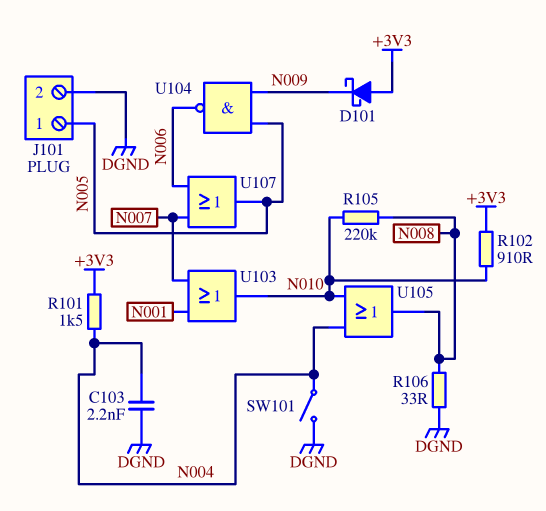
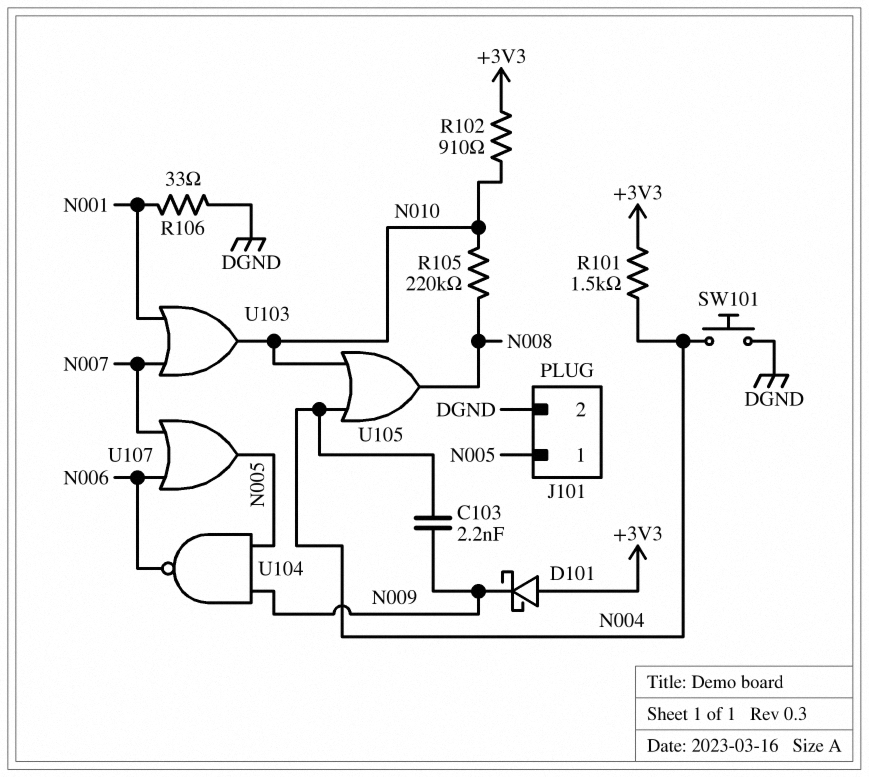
C103: 2.2nF (DGND, N004) -> 2.2nF (N004, N009)
R106: 33 (DGND, N008) -> 33 (DGND, N001)
SW101: switch (DGND, N004) -> button (DGND, N004)

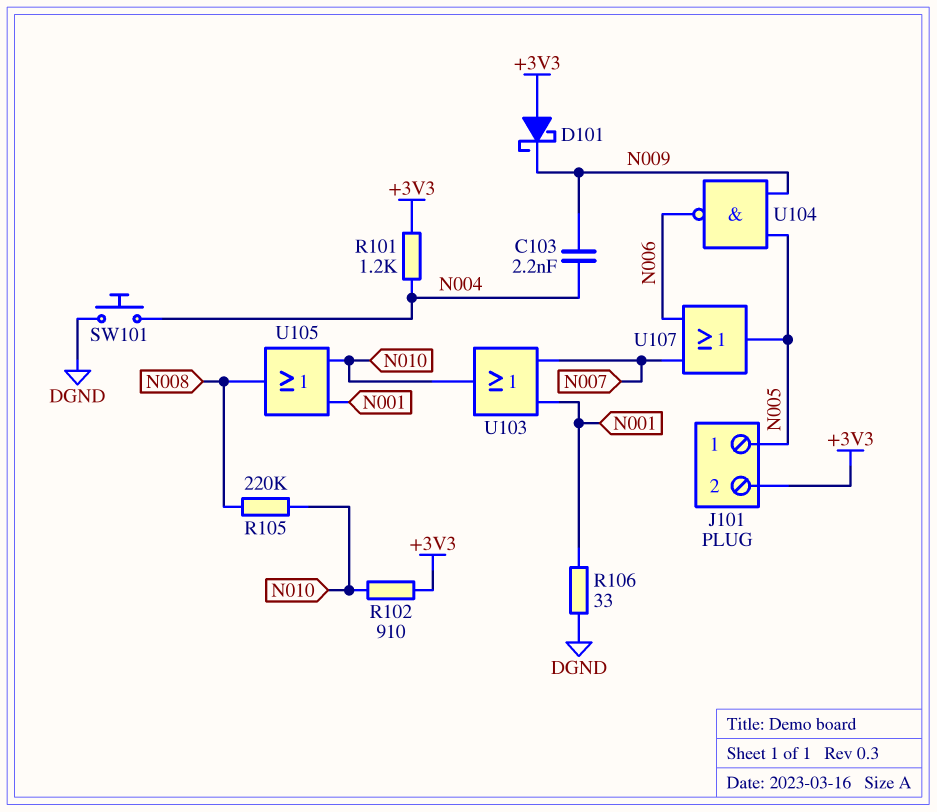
J101 pin 2: DGND -> +3V3
R101: 1.5k (+3V3, N004) -> 1.2k (+3V3, N004)
U105: OR (in N004, in N010, out N008) -> OR (in N001, in N010, out N008)

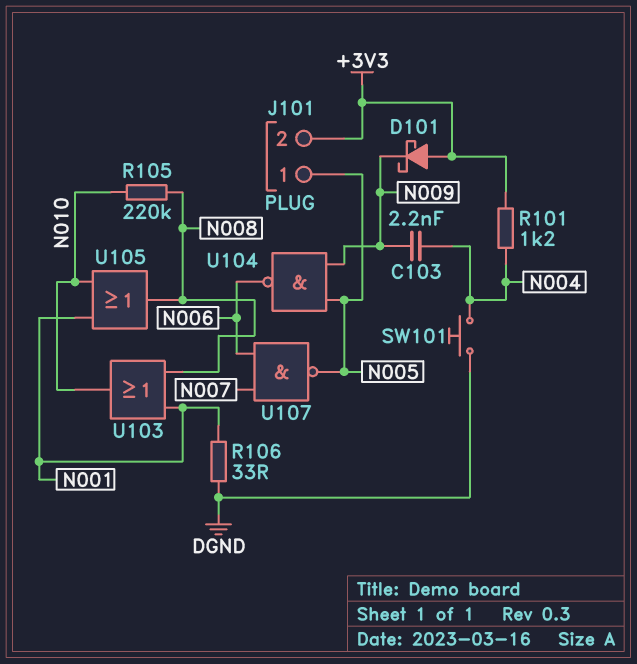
R102: 910 (+3V3, N010) -> none
U103: OR (in N001, in N007, out N010) -> OR (in N001, in N008, out N010)
U107: OR (in N006, in N007, out N005) -> NAND (in N006, in N007, out N005)

